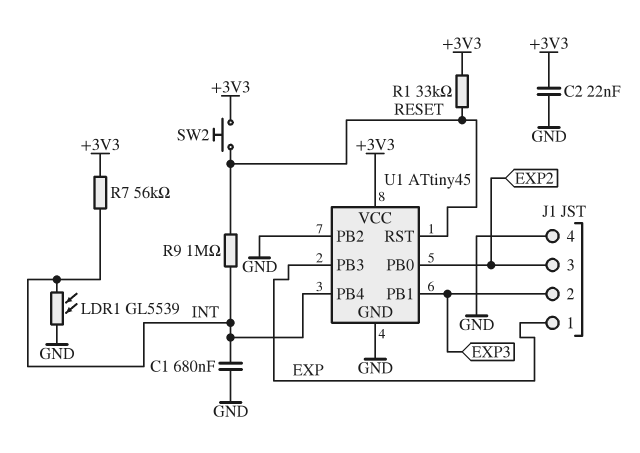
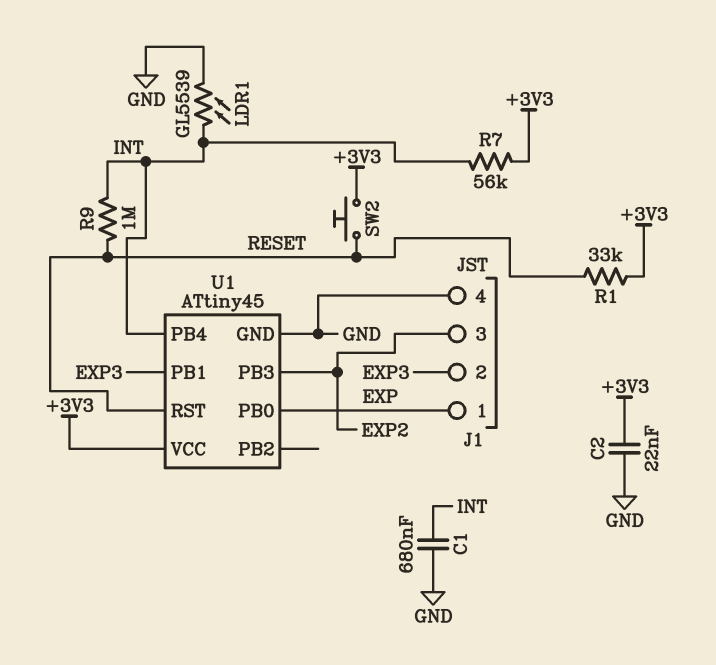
U1 pin PB0: EXP2 -> EXP
U1 pin PB2: GND -> none
U1 pin PB3: EXP -> EXP2

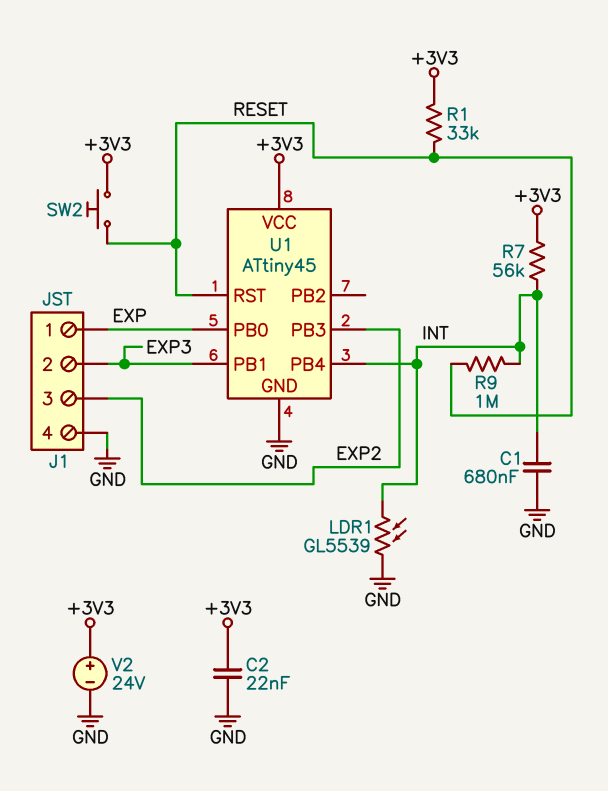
V2: none -> 24V (plus +3V3, minus GND)

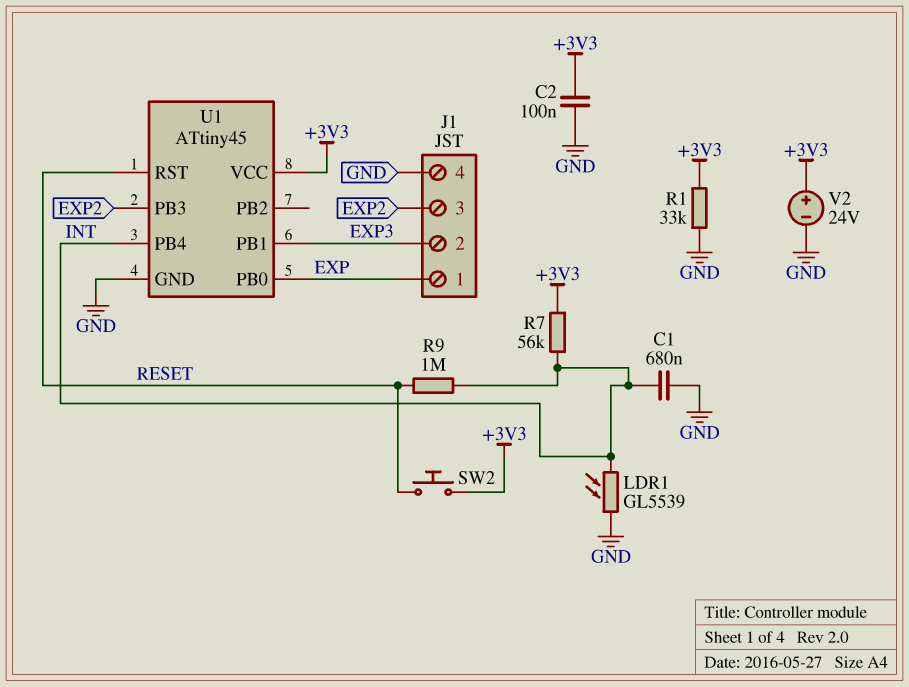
C2: 22nF (+3V3, GND) -> 100nF (+3V3, GND)
R1: 33k (+3V3, RESET) -> 33k (+3V3, GND)

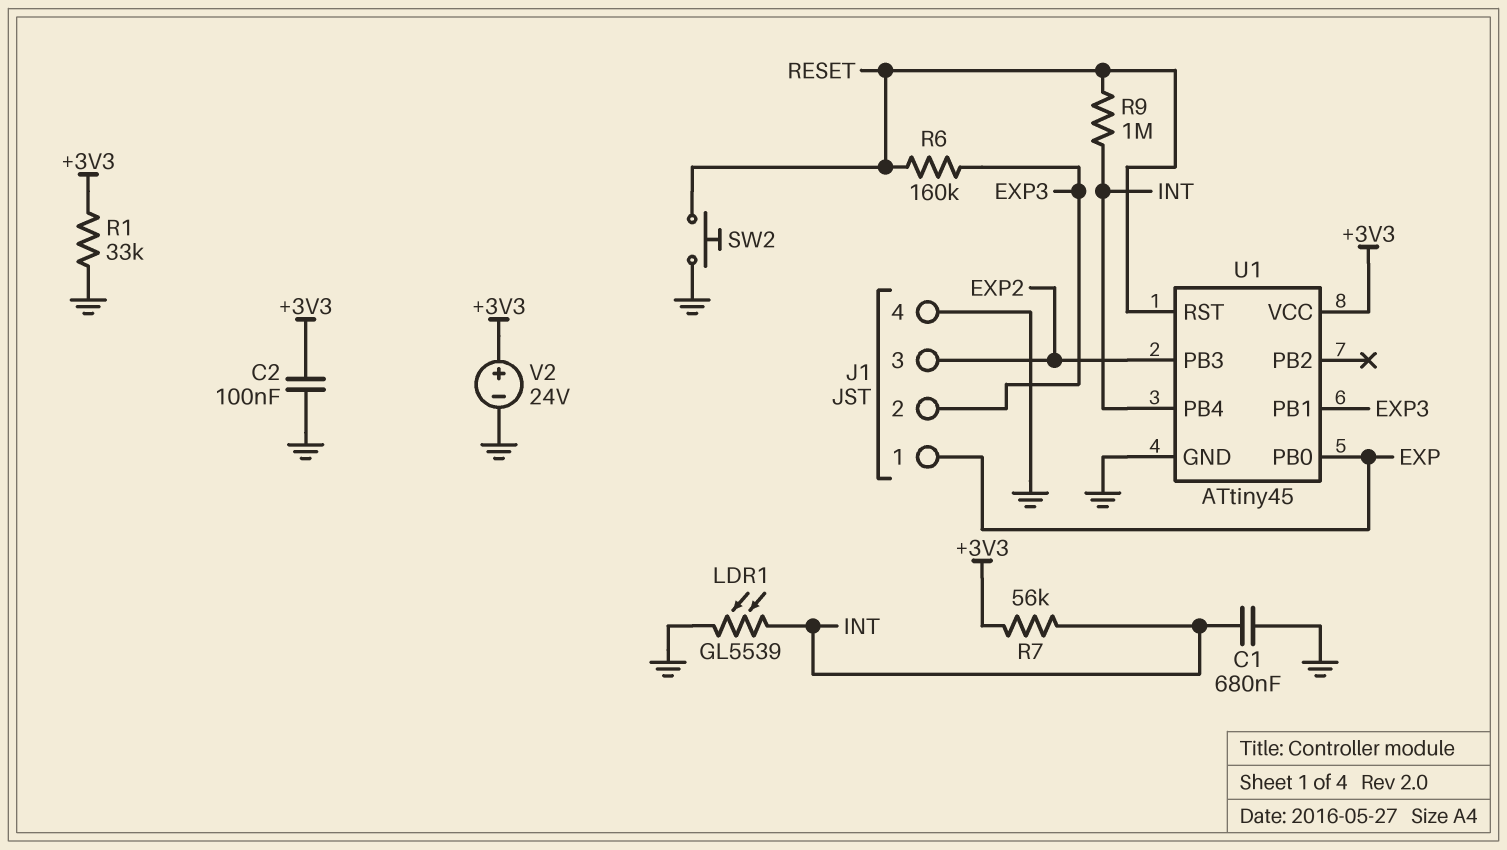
R6: none -> 160k (EXP3, RESET)
SW2: button (+3V3, RESET) -> button (GND, RESET)

